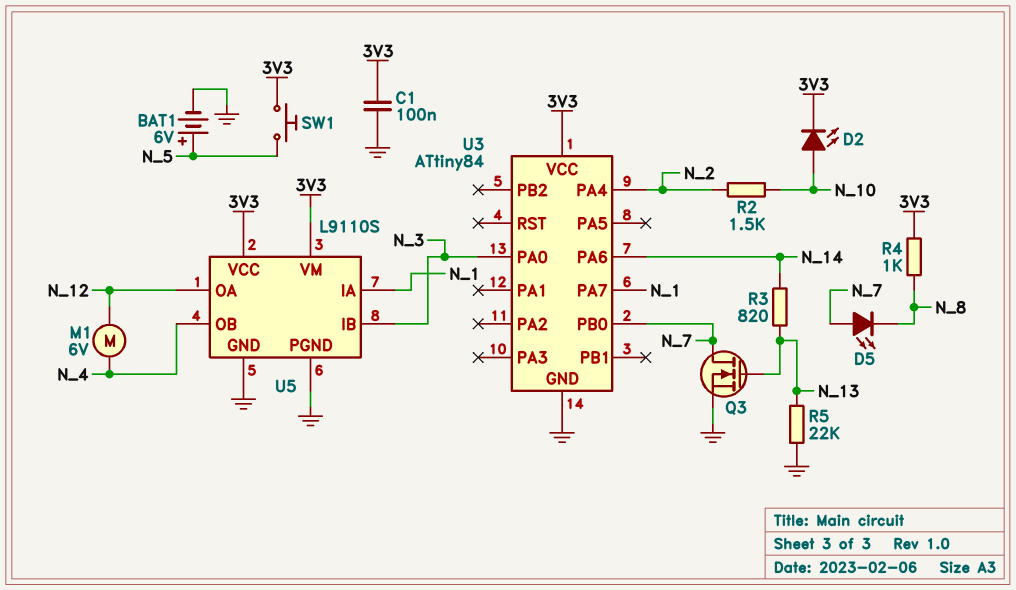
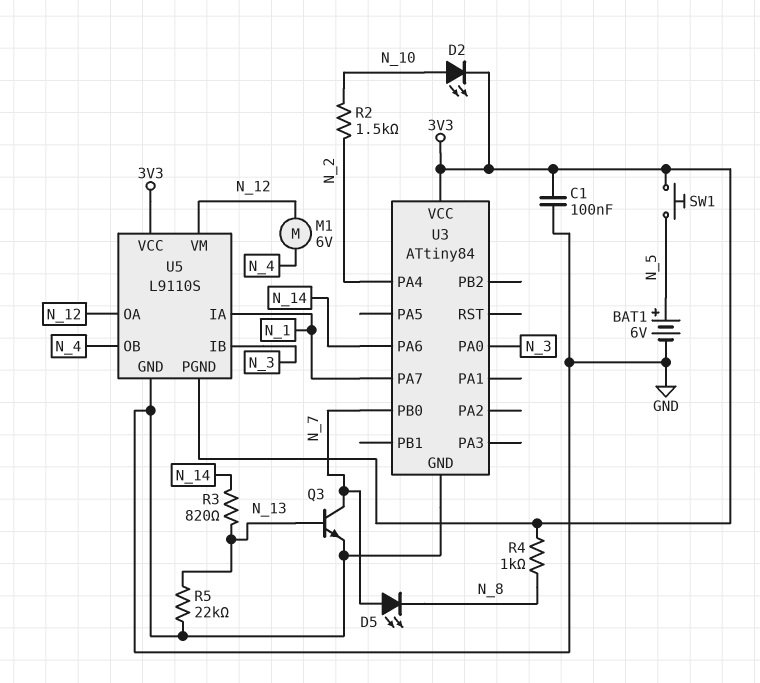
Q3: NMOS (G N_13, D N_7, S GND) -> NPN (B N_13, C N_7, E GND)
U5 pin PGND: GND -> 3V3
U5 pin VM: 3V3 -> N_12

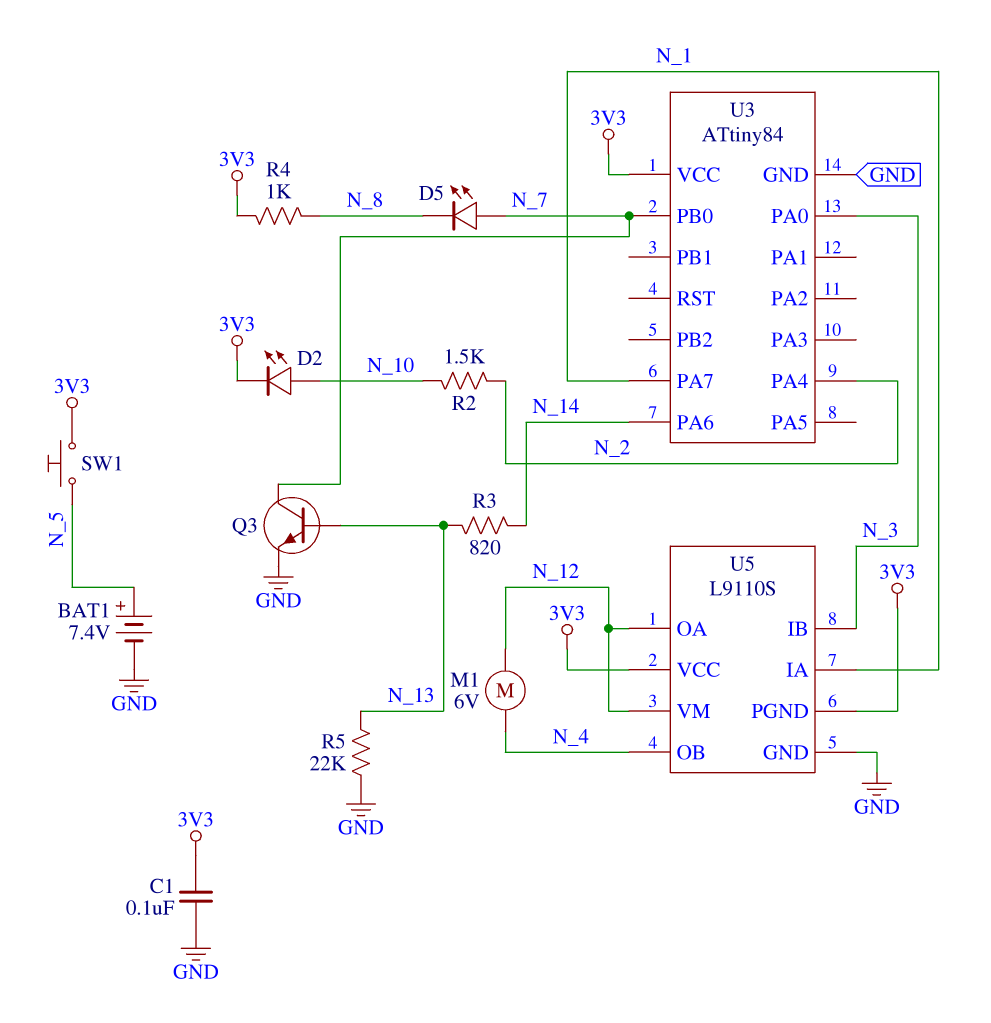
BAT1: 6V (plus N_5, minus GND) -> 7.4V (plus N_5, minus GND)

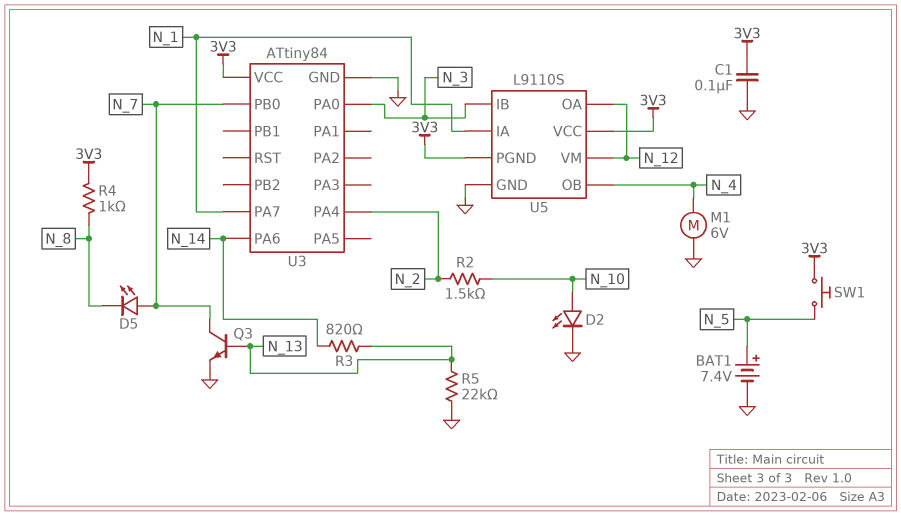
D2: LED (A N_10, K 3V3) -> LED (A N_10, K GND)
M1: motor 6V (N_4, N_12) -> motor 6V (GND, N_4)

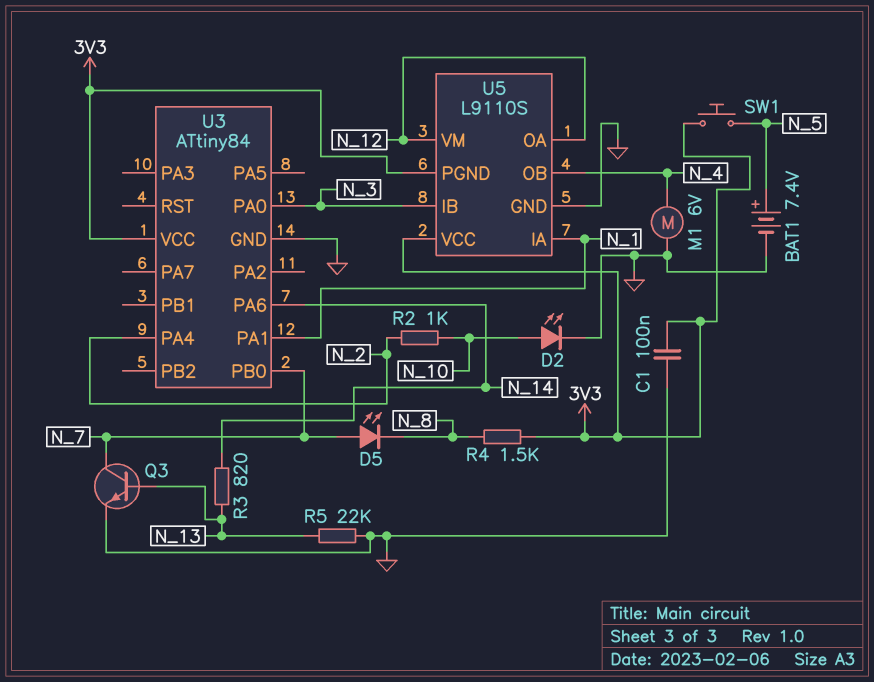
R2: 1.5k (N_2, N_10) -> 1k (N_2, N_10)
R4: 1k (3V3, N_8) -> 1.5k (3V3, N_8)
U3 pin PA1: none -> N_1
U3 pin PA7: N_1 -> none

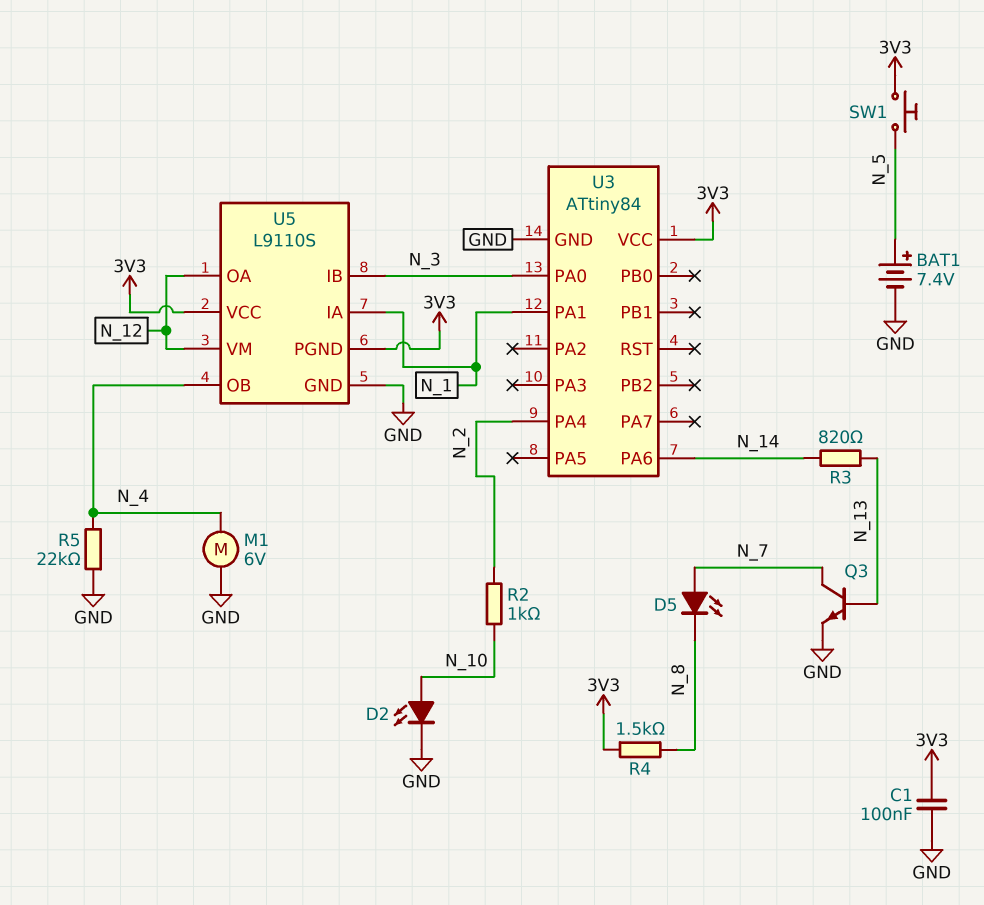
R5: 22k (GND, N_13) -> 22k (GND, N_4)
U3 pin PB0: N_7 -> none

